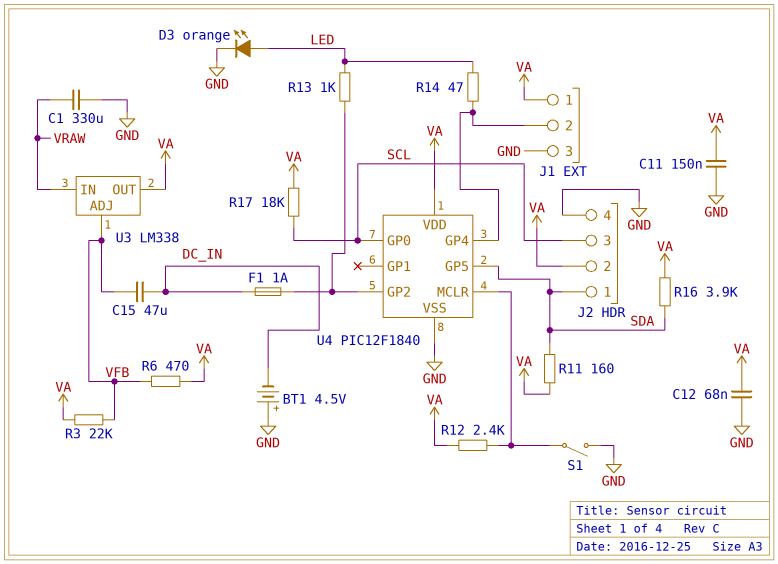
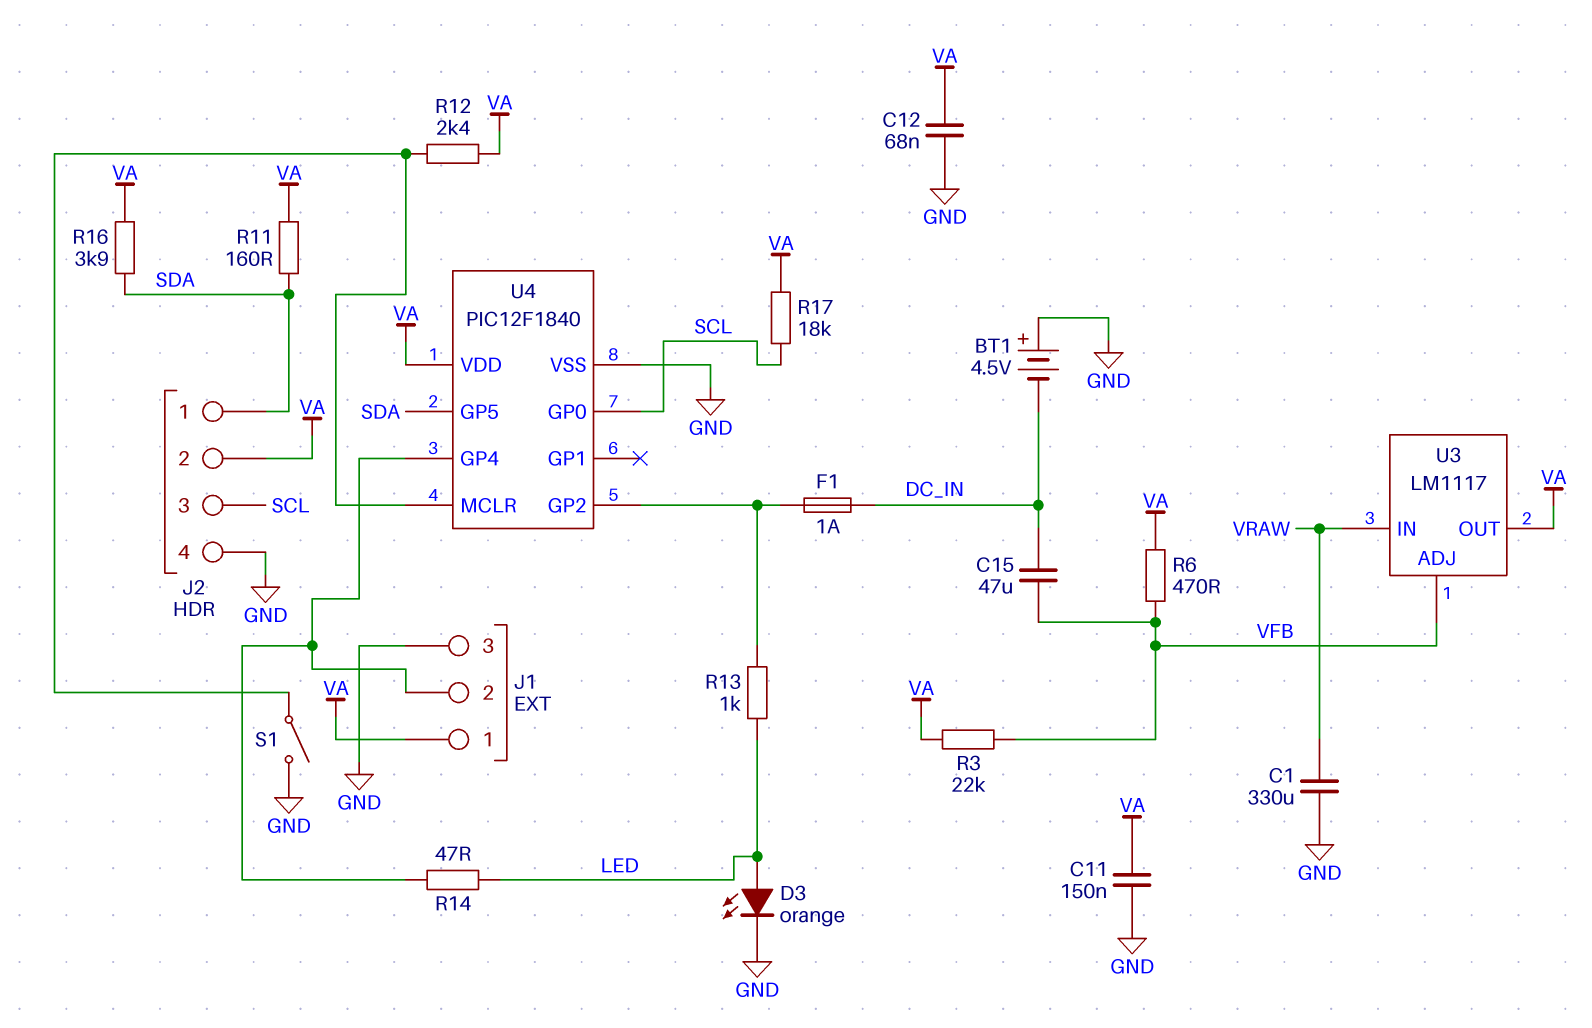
U3: LM338 -> LM1117

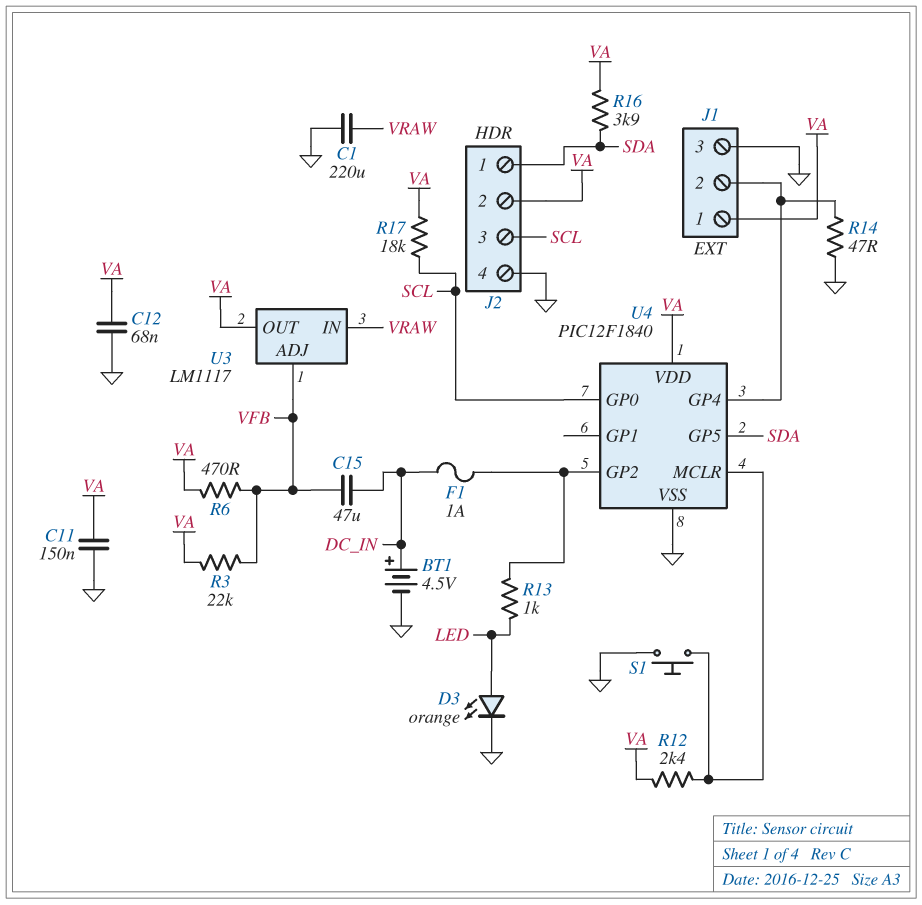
BT1: 4.5V (plus GND, minus DC_IN) -> 4.5V (plus DC_IN, minus GND)
C1: 330uF (GND, VRAW) -> 220uF (GND, VRAW)
R11: 160 (SDA, VA) -> none
R14: 47 (J1/2, LED) -> 47 (GND, J1/2)
S1: switch (GND, U4/MCLR) -> button (GND, U4/MCLR)

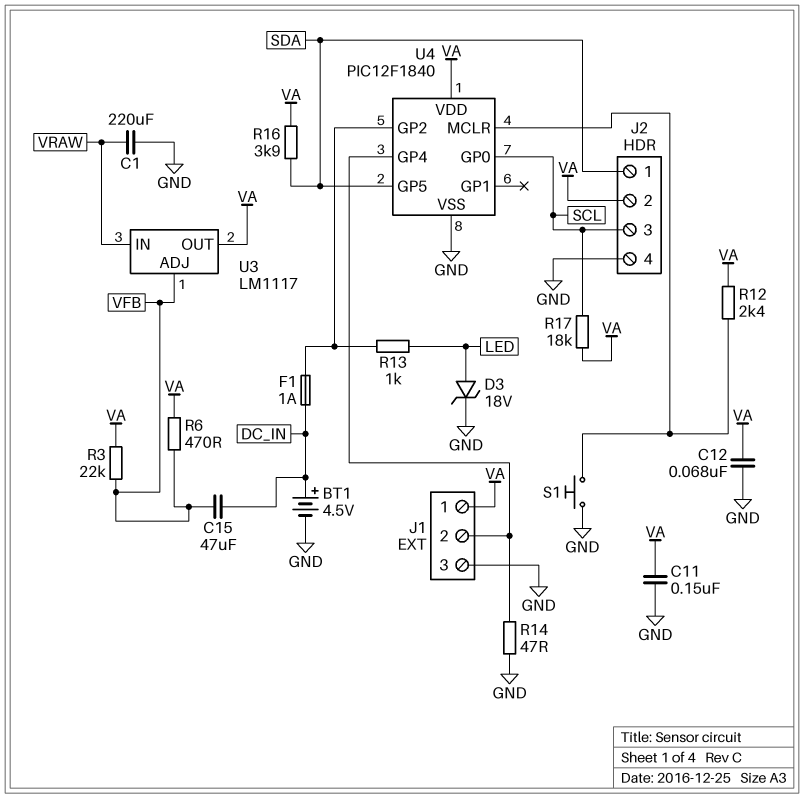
D3: LED orange (A LED, K GND) -> zener 18V (A LED, K GND)

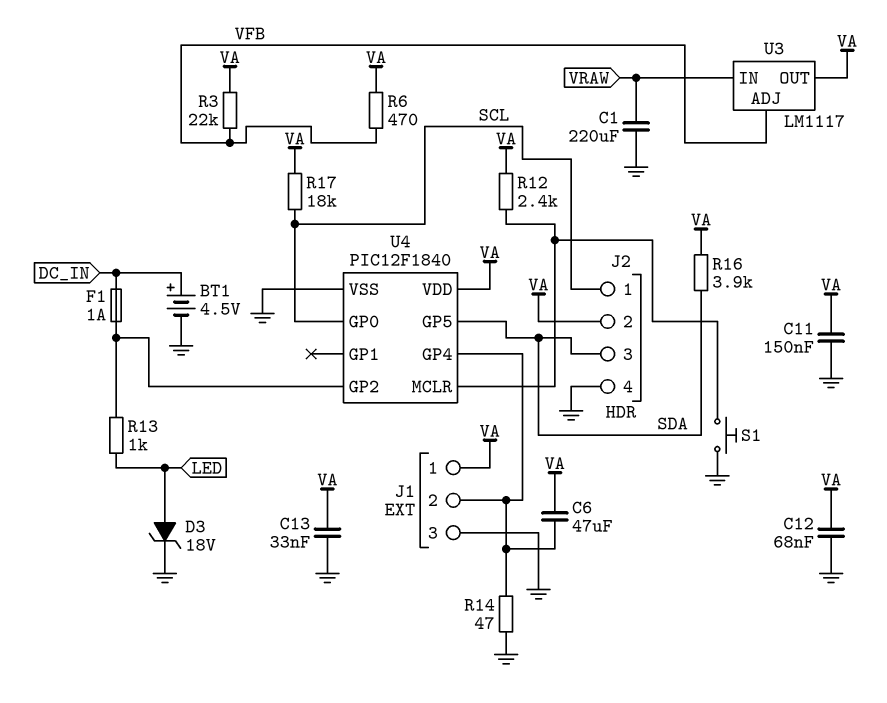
C6: none -> 47uF (J1/2, VA)
C13: none -> 33nF (GND, VA)
C15: 47uF (DC_IN, VFB) -> none
J2 pin 1: SDA -> SCL
J2 pin 3: SCL -> SDA

